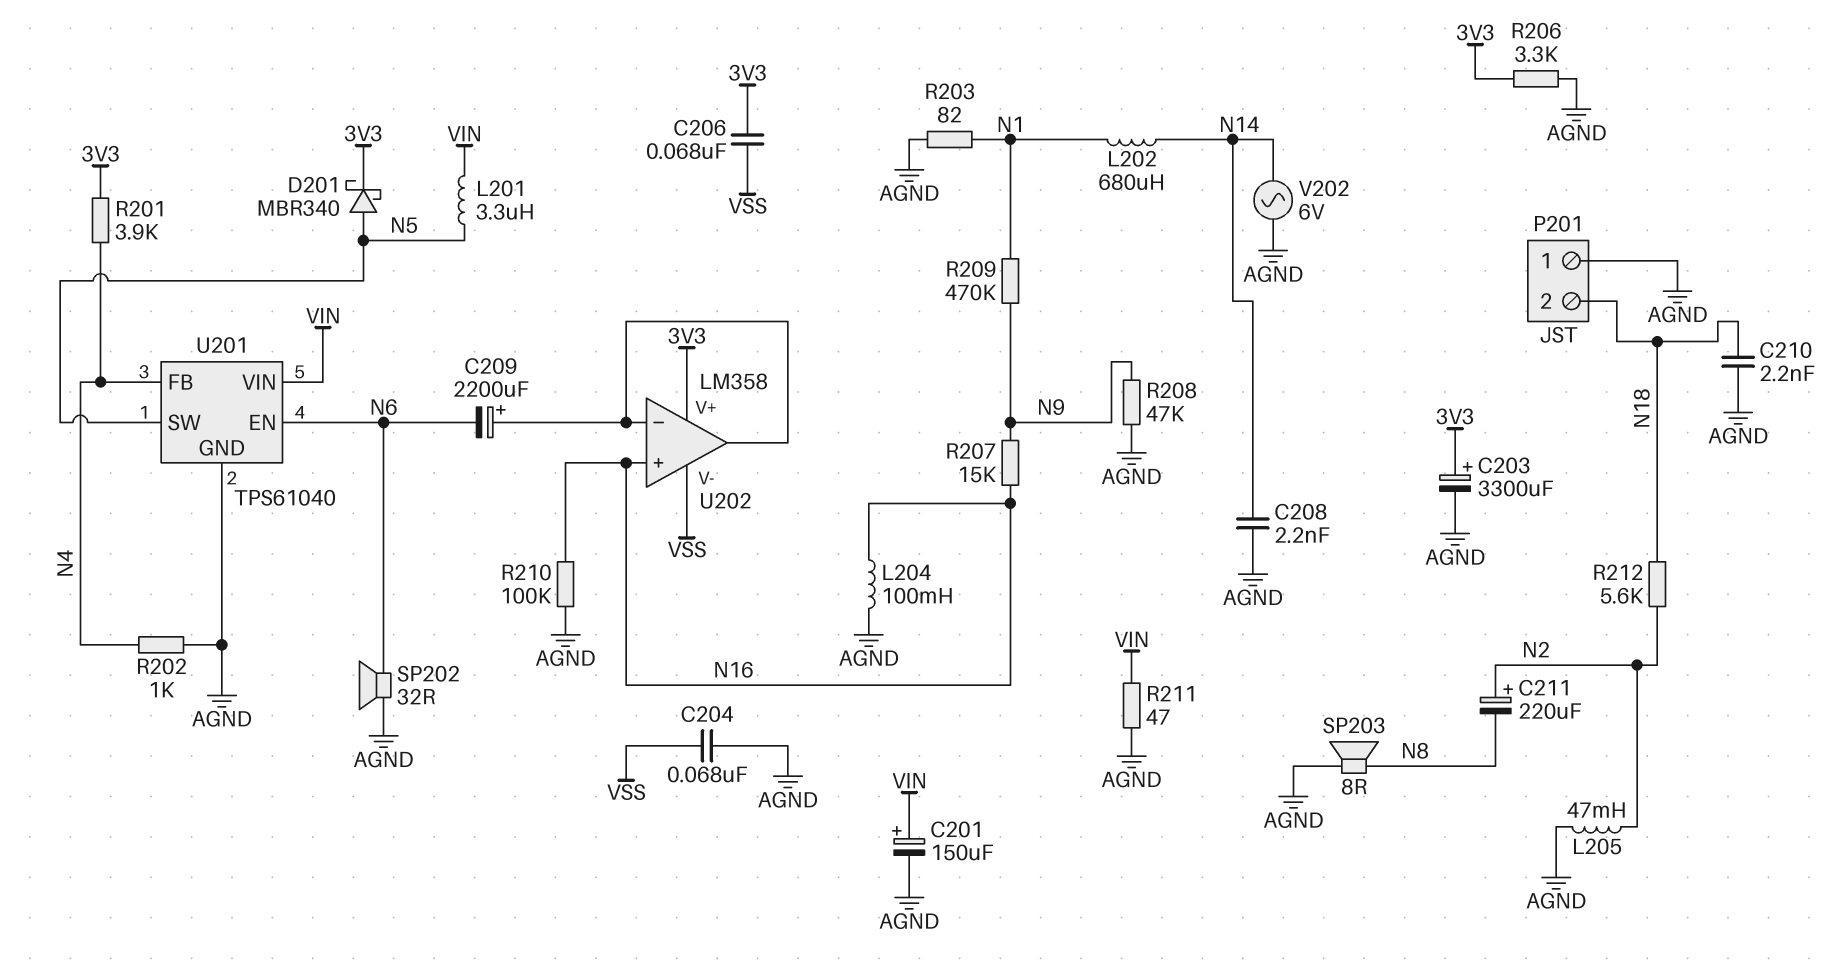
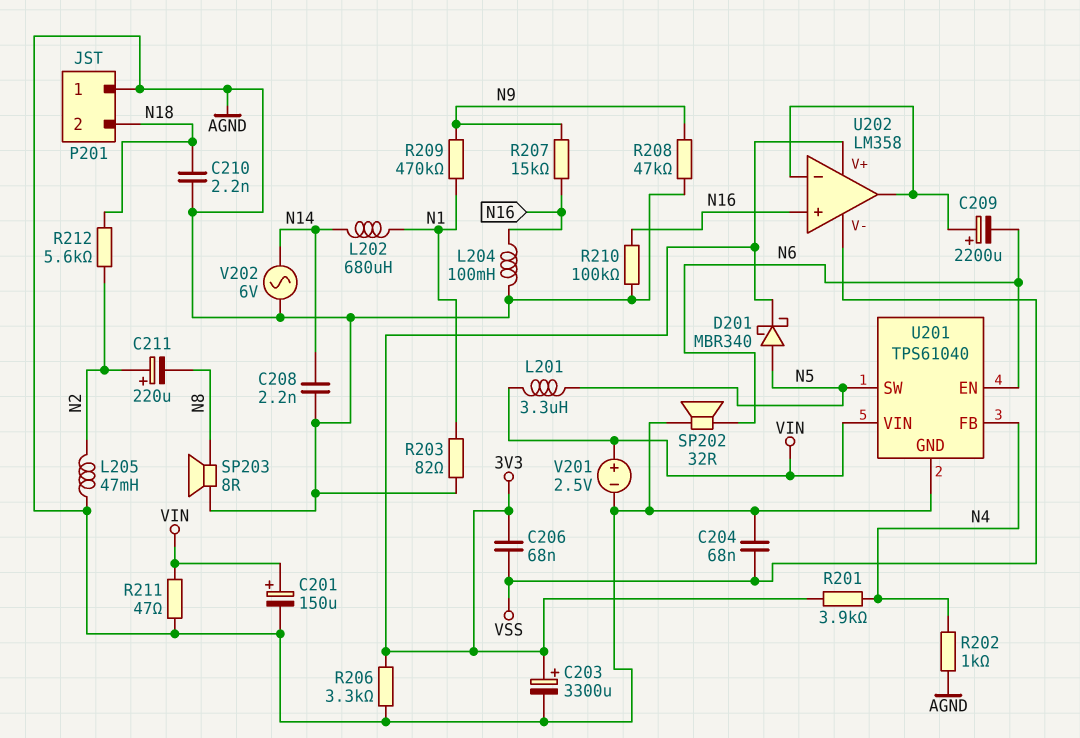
V201: none -> 2.5V (plus VIN, minus AGND)

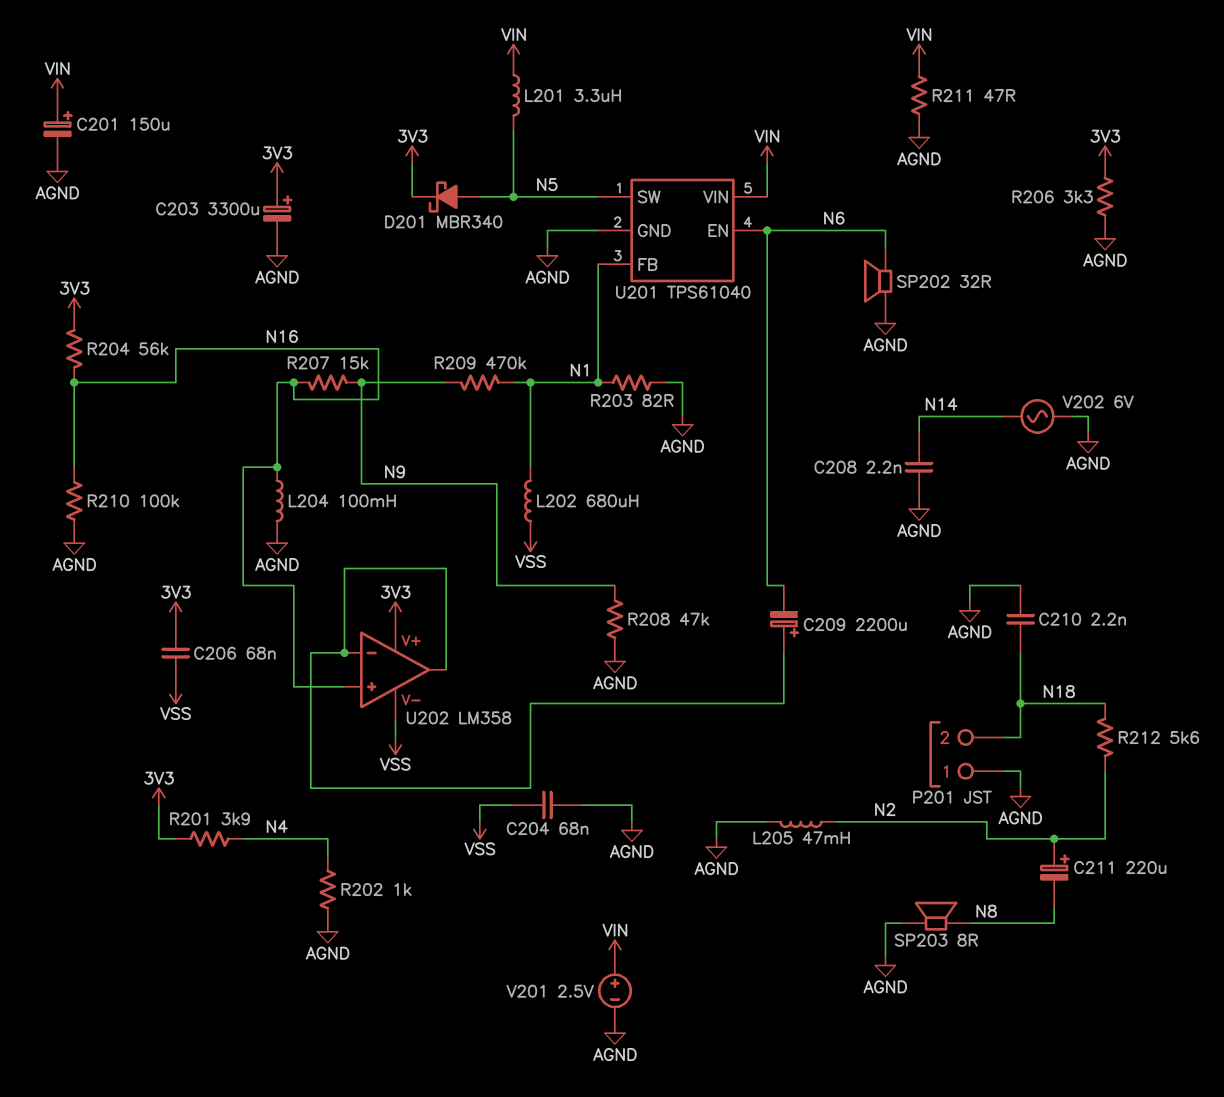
L202: 680uH (N1, N14) -> 680uH (N1, VSS)
R204: none -> 56k (3V3, N16)
U201 pin FB: N4 -> N1

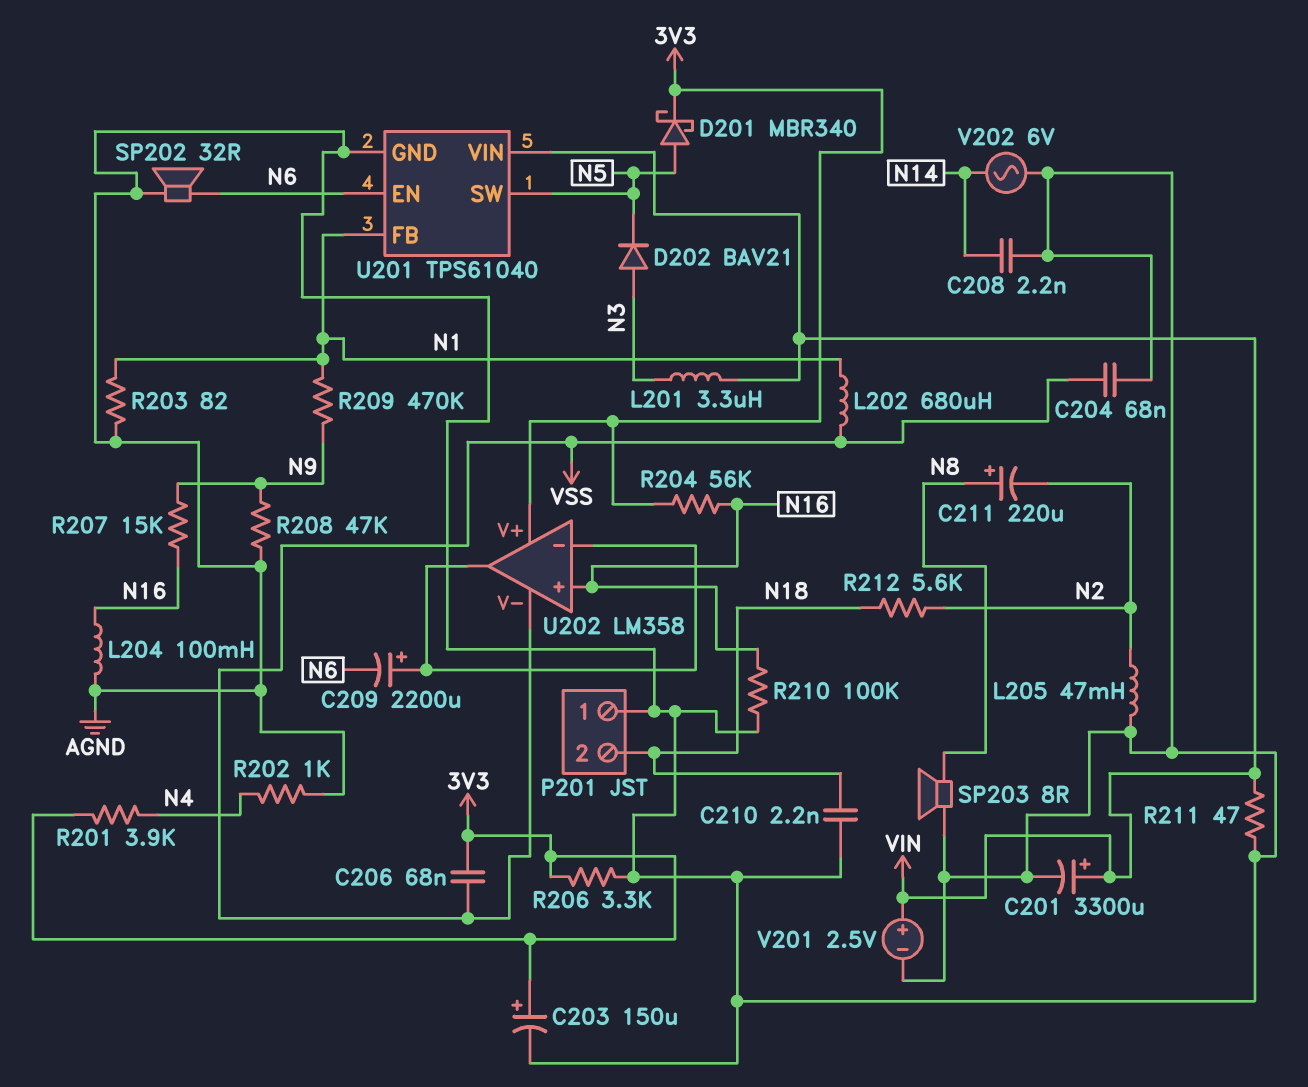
C201: 150uF (plus VIN, minus AGND) -> 3300uF (plus VIN, minus AGND)
C203: 3300uF (plus 3V3, minus AGND) -> 150uF (plus 3V3, minus AGND)
C211: 220uF (plus N2, minus N8) -> 220uF (plus N8, minus N2)
D202: none -> diode BAV21 (A N3, K N5)
L201: 3.3uH (N5, VIN) -> 3.3uH (N3, VIN)

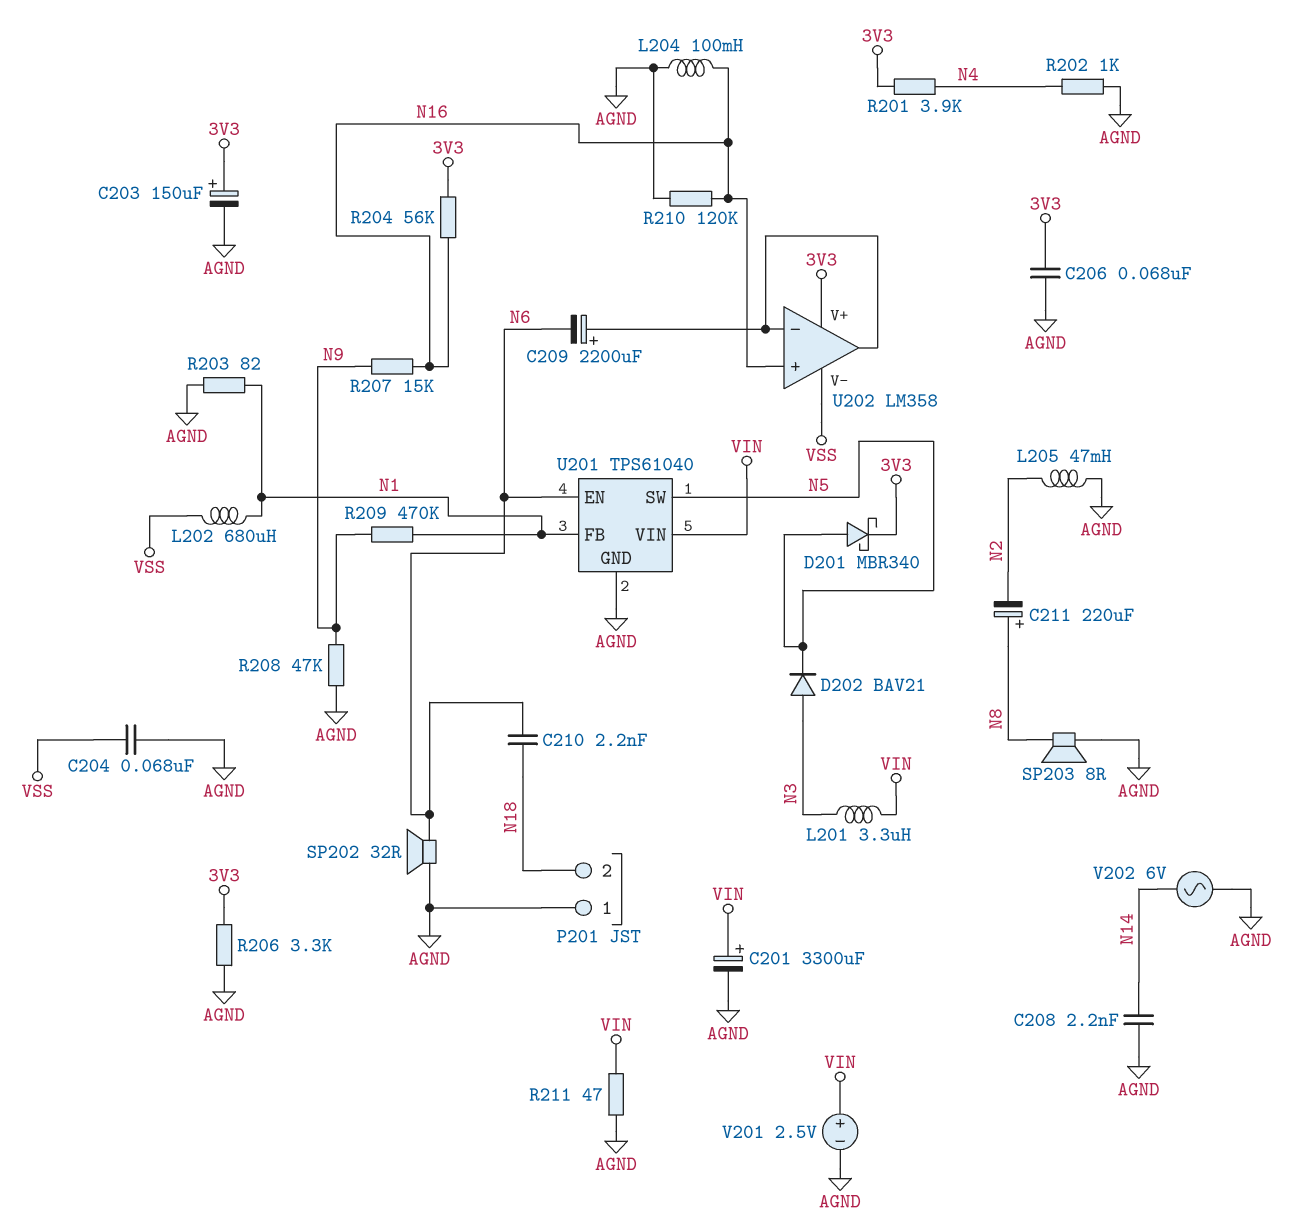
C206: 68nF (3V3, VSS) -> 68nF (3V3, AGND)
C210: 2.2nF (AGND, N18) -> 2.2nF (N6, N18)
R210: 100k (AGND, N16) -> 120k (AGND, N16)
R212: 5.6k (N2, N18) -> none

